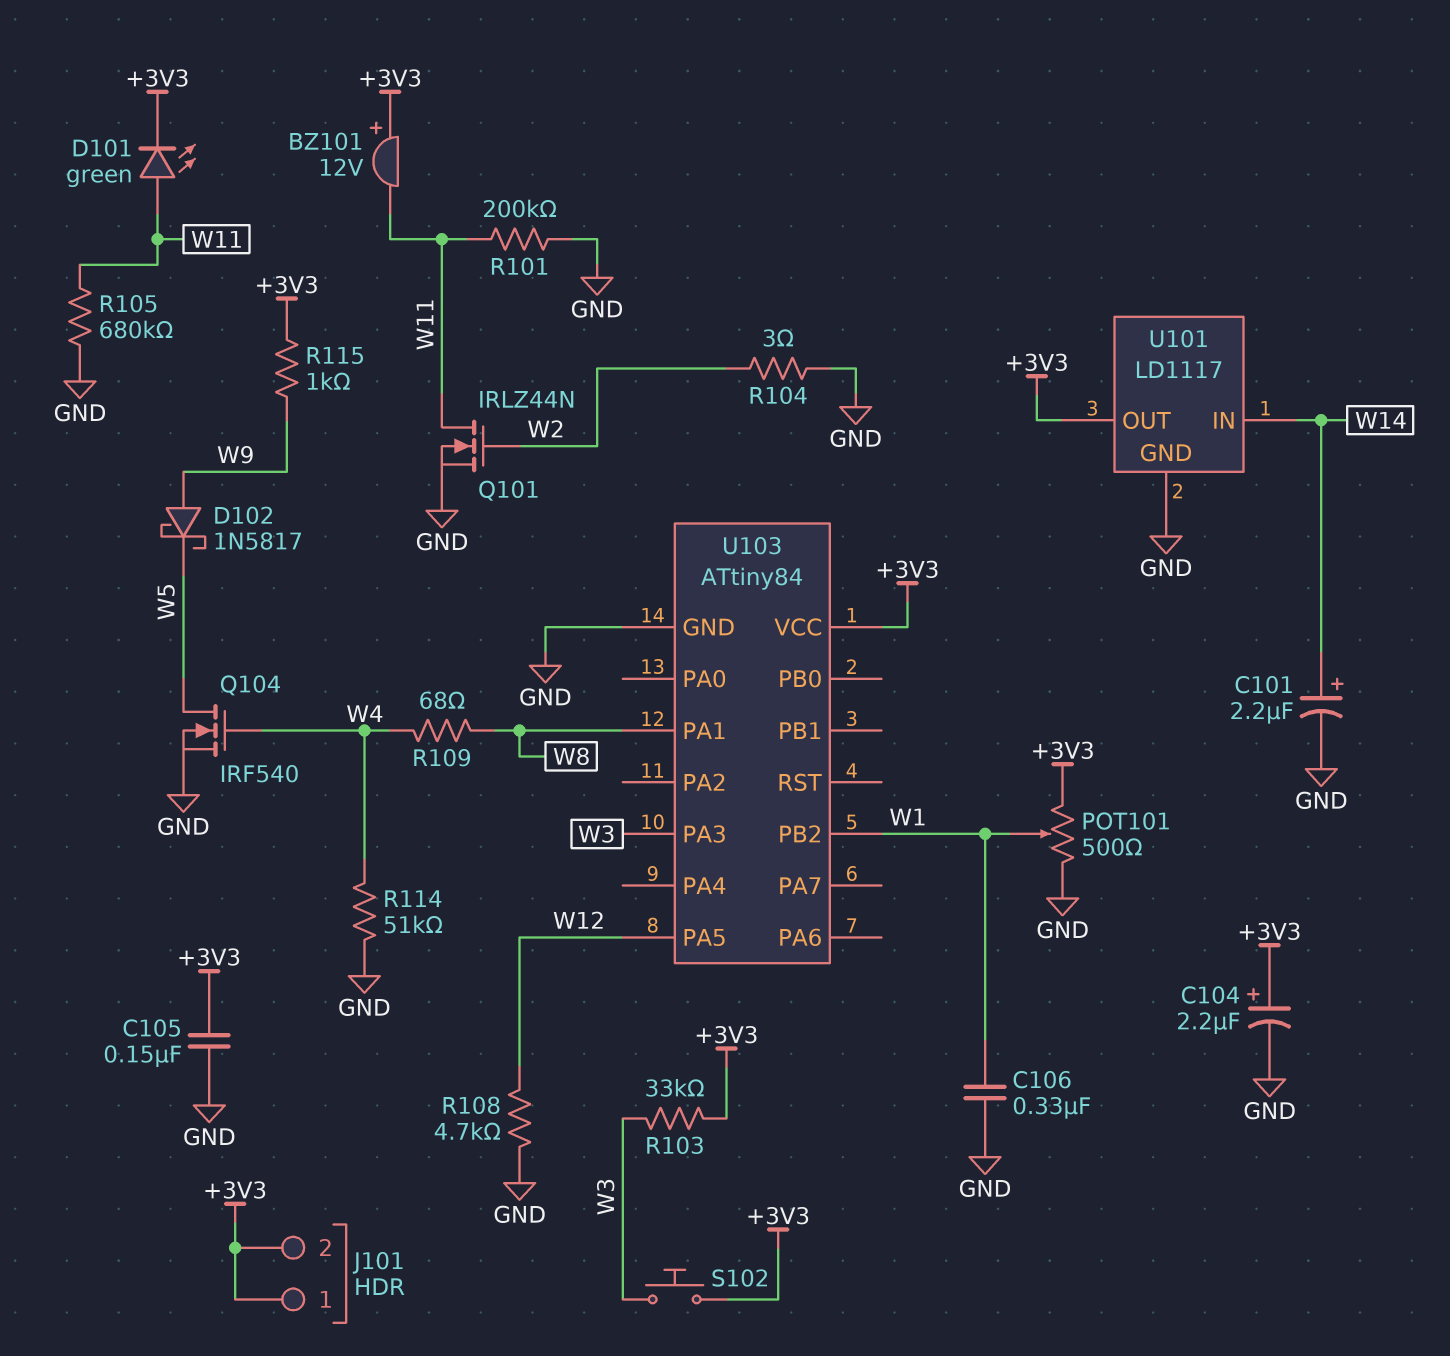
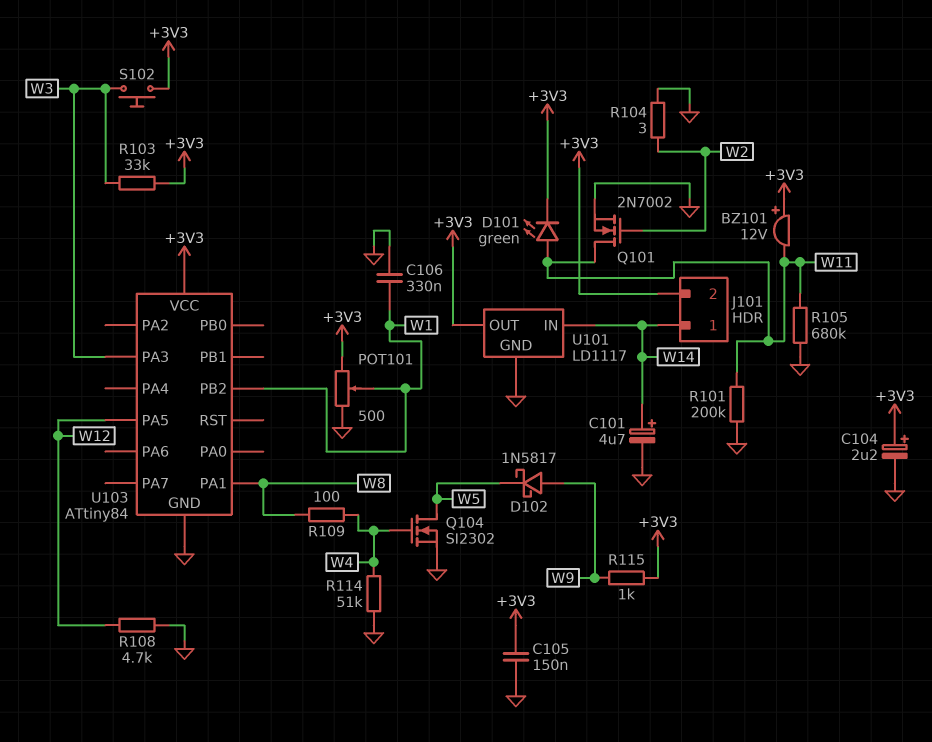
C101: 2.2uF (plus W14, minus GND) -> 4.7uF (plus W14, minus GND)
J101 pin 1: +3V3 -> W14
Q101: NMOS IRLZ44N (G W2, D W11, S GND) -> NMOS 2N7002 (G W2, D W11, S GND)
Q104: NMOS IRF540 (G W4, D W5, S GND) -> NMOS SI2302 (G W4, D W5, S GND)
R109: 68 (W4, W8) -> 100 (W4, W8)

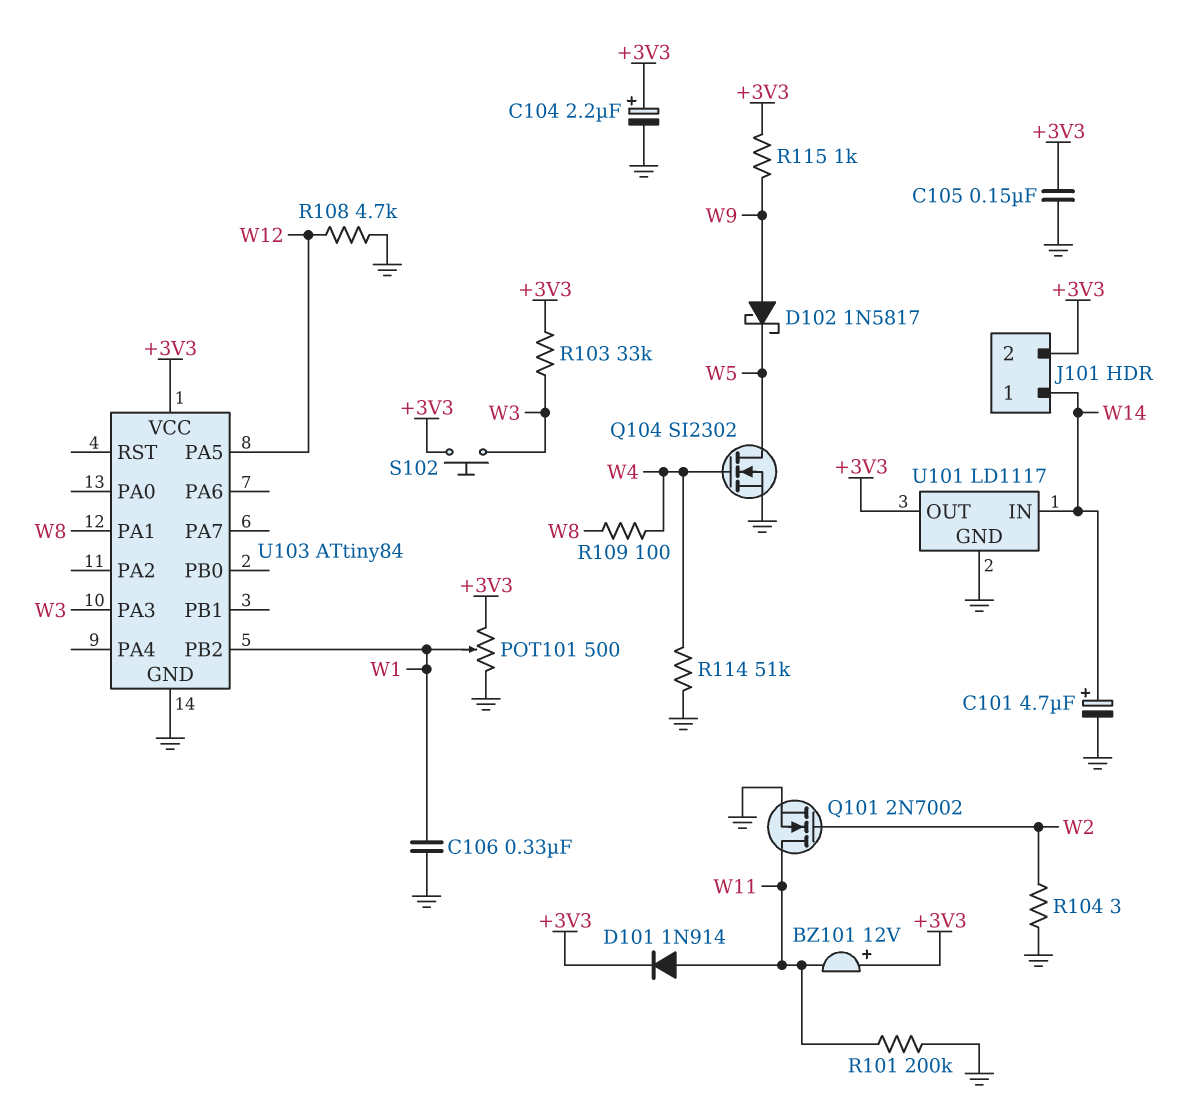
D101: LED green (A W11, K +3V3) -> diode 1N914 (A W11, K +3V3)
R105: 680k (GND, W11) -> none

